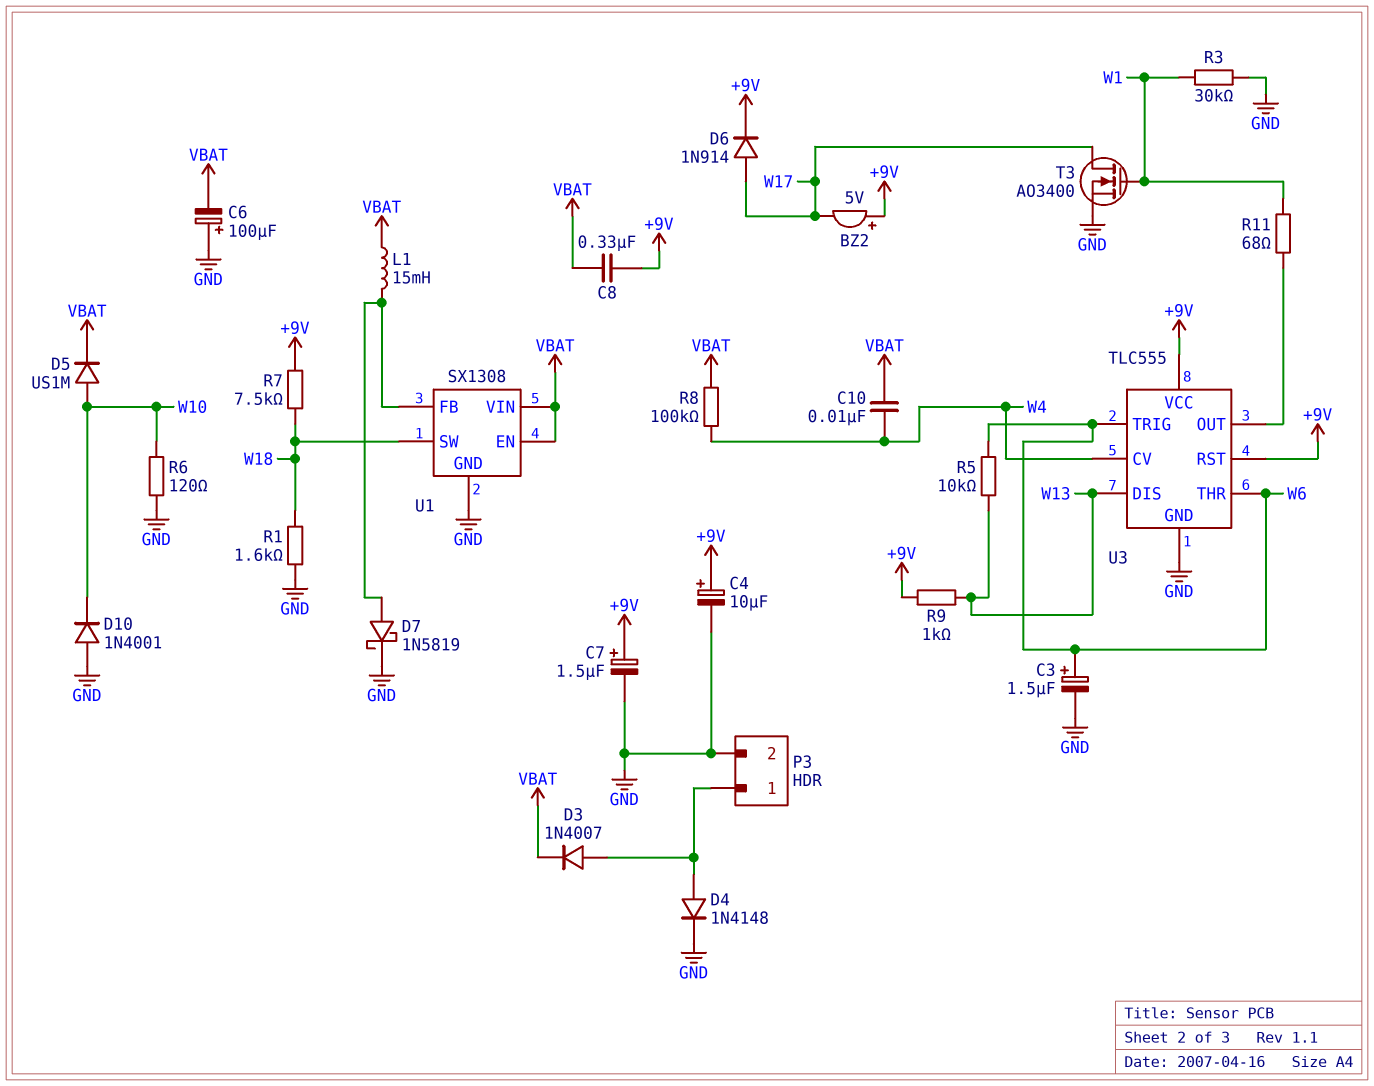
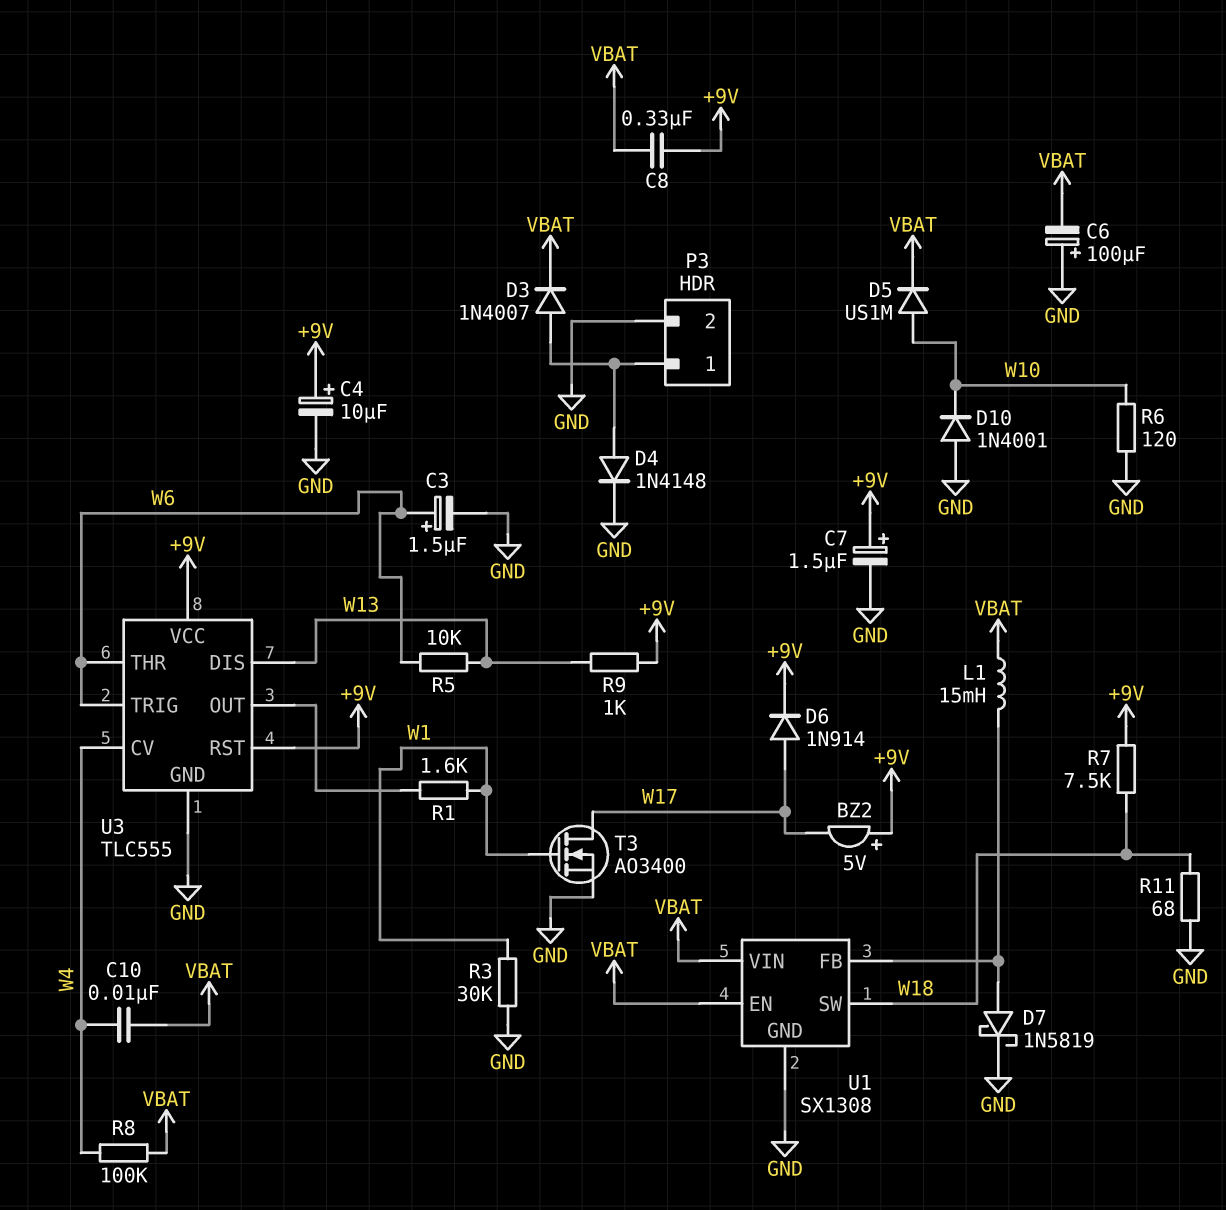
R1: 1.6k (GND, W18) -> 1.6k (U3/OUT, W1)
R11: 68 (U3/OUT, W1) -> 68 (GND, W18)

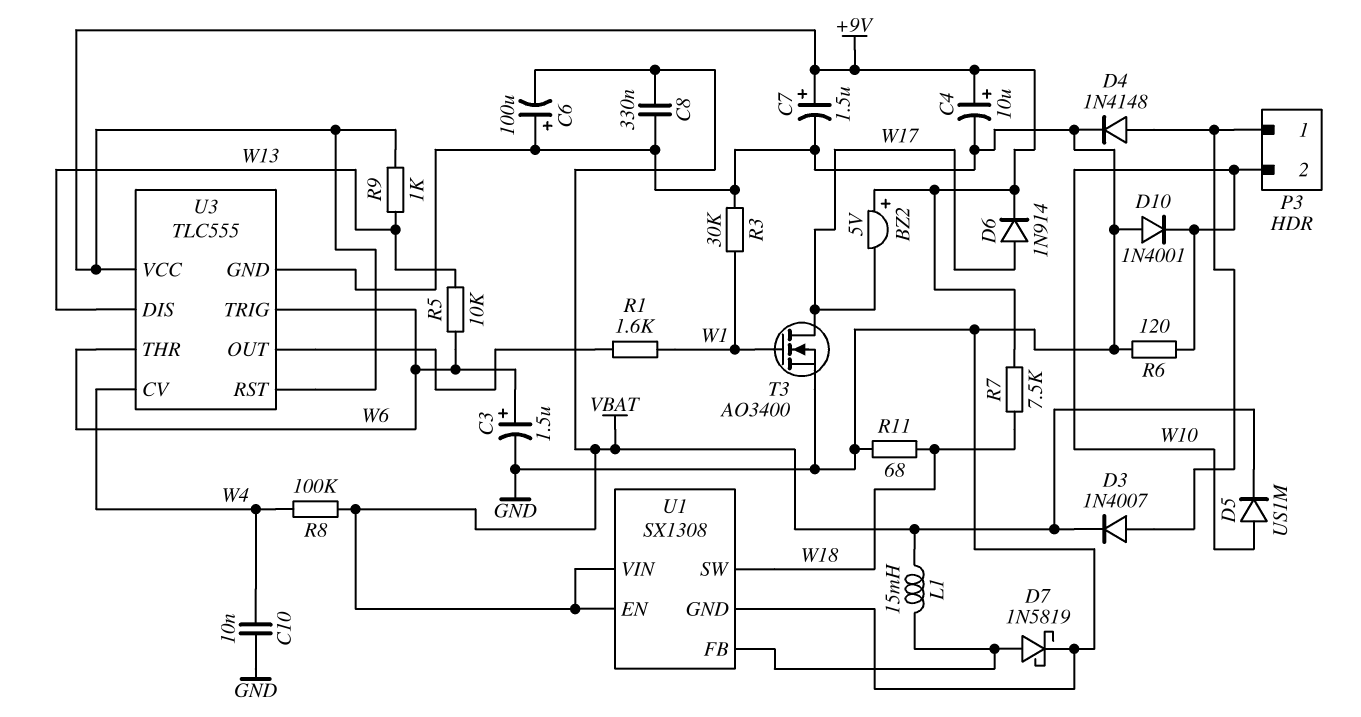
C8: 330nF (+9V, VBAT) -> 330nF (GND, VBAT)
C10: 10nF (VBAT, W4) -> 10nF (GND, W4)
P3 pin 2: GND -> W10

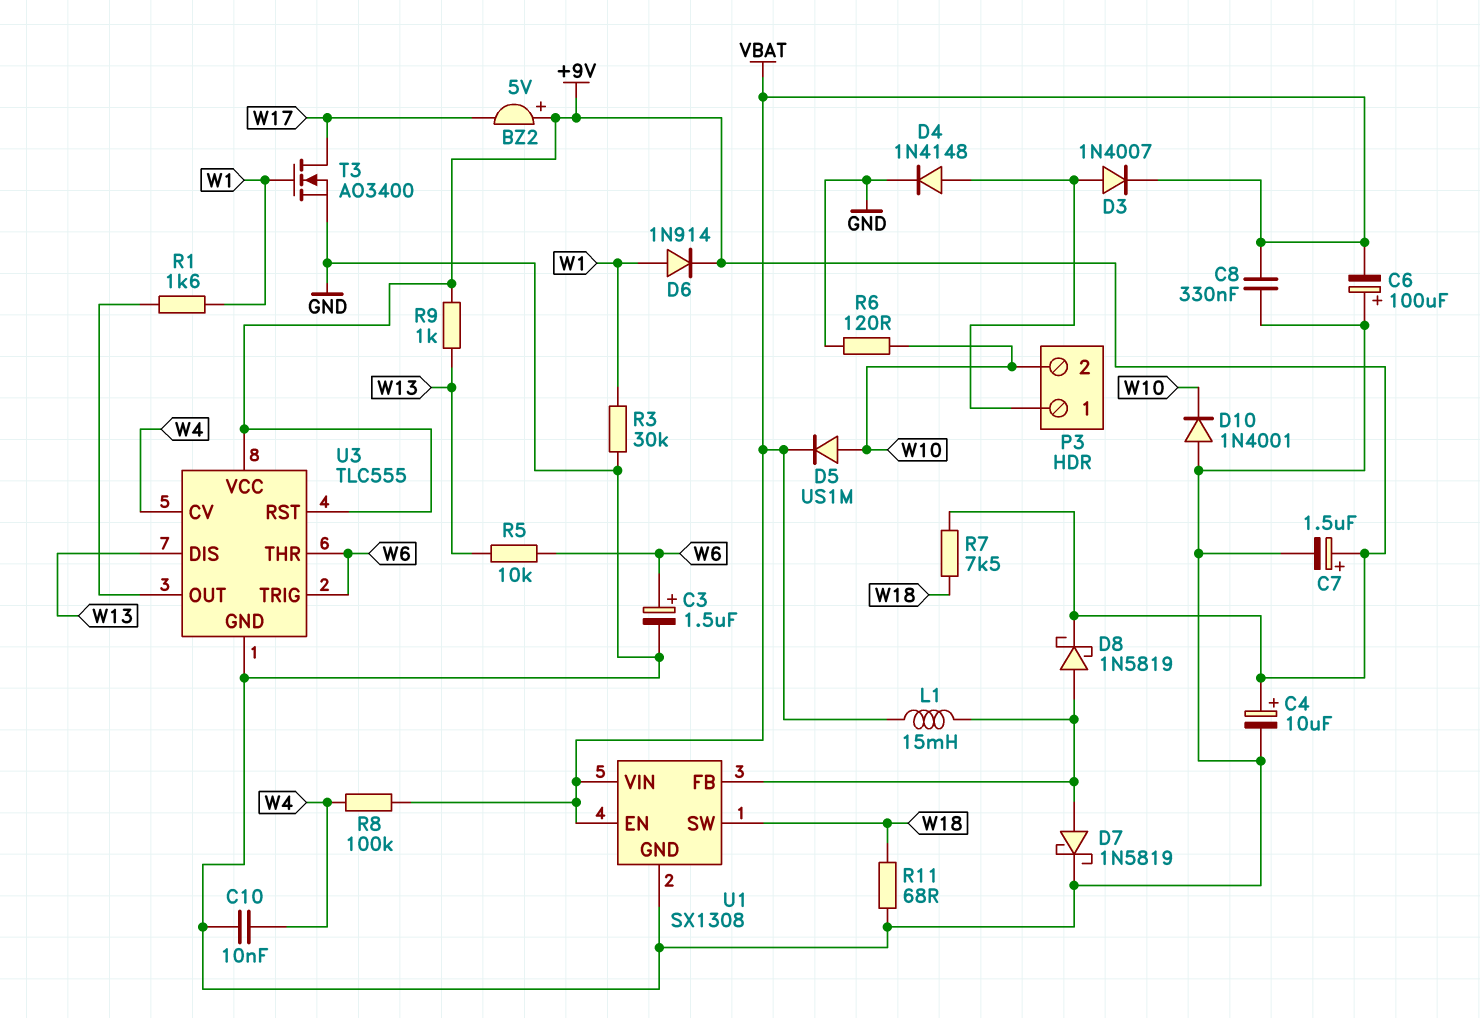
D6: diode 1N914 (A W17, K +9V) -> diode 1N914 (A W1, K +9V)
D8: none -> schottky 1N5819 (A U1/FB, K +9V)

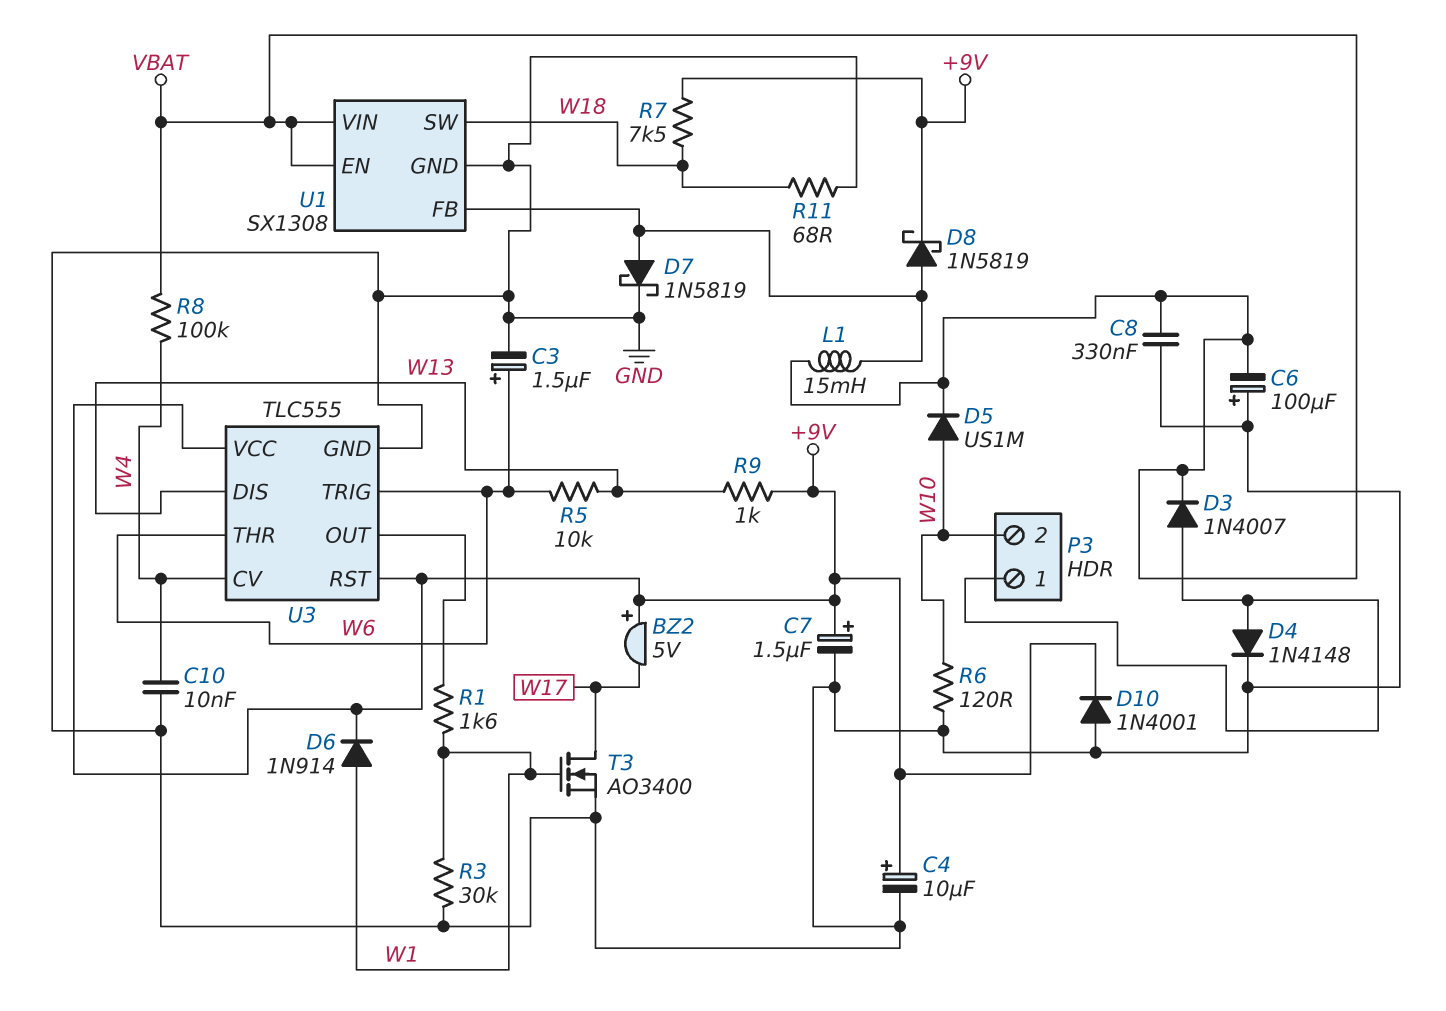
D10: diode 1N4001 (A GND, K W10) -> diode 1N4001 (A GND, K +9V)

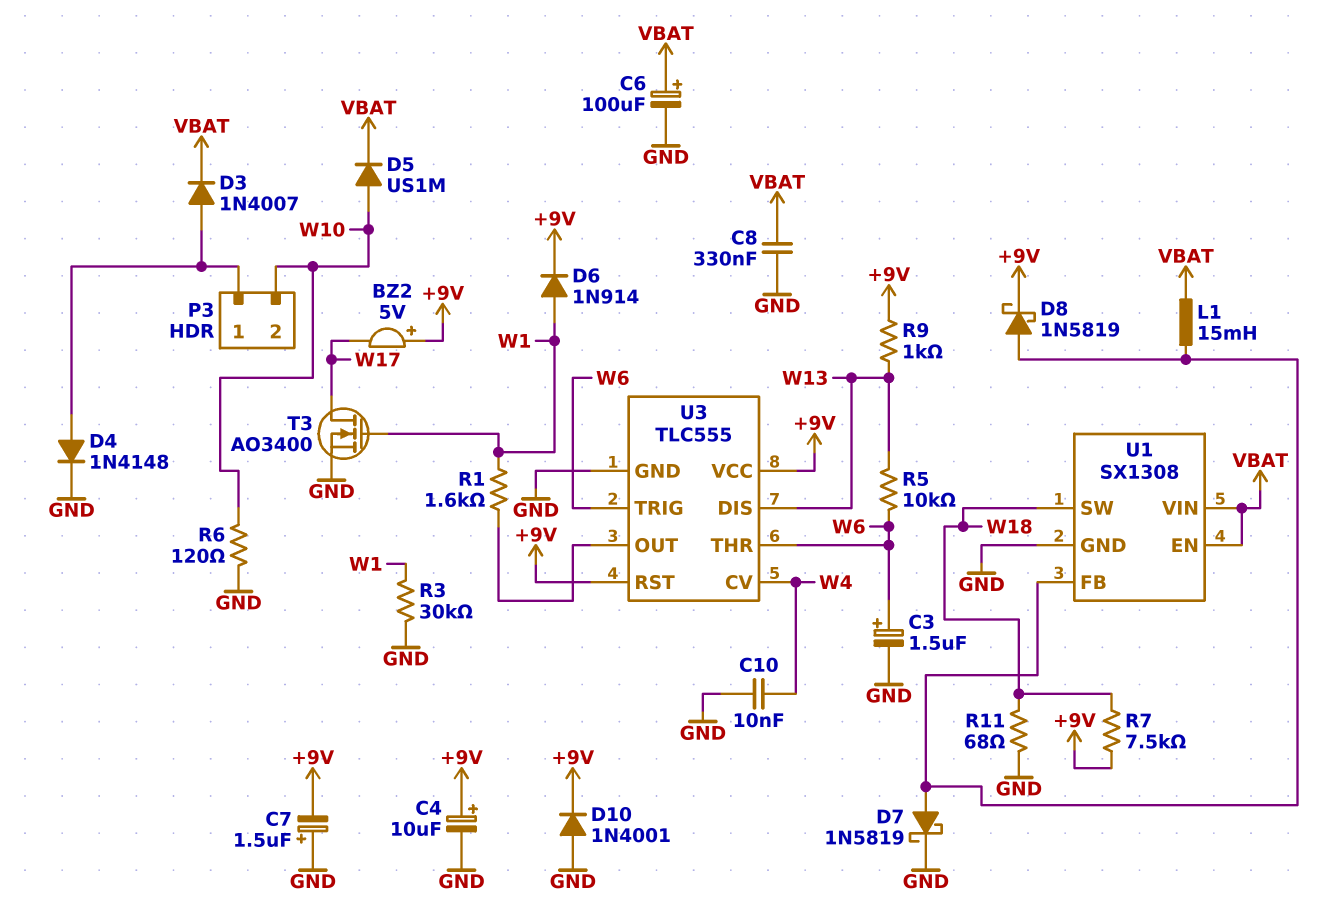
C6: 100uF (plus GND, minus VBAT) -> 100uF (plus VBAT, minus GND)
C7: 1.5uF (plus +9V, minus GND) -> 1.5uF (plus GND, minus +9V)
R8: 100k (VBAT, W4) -> none

